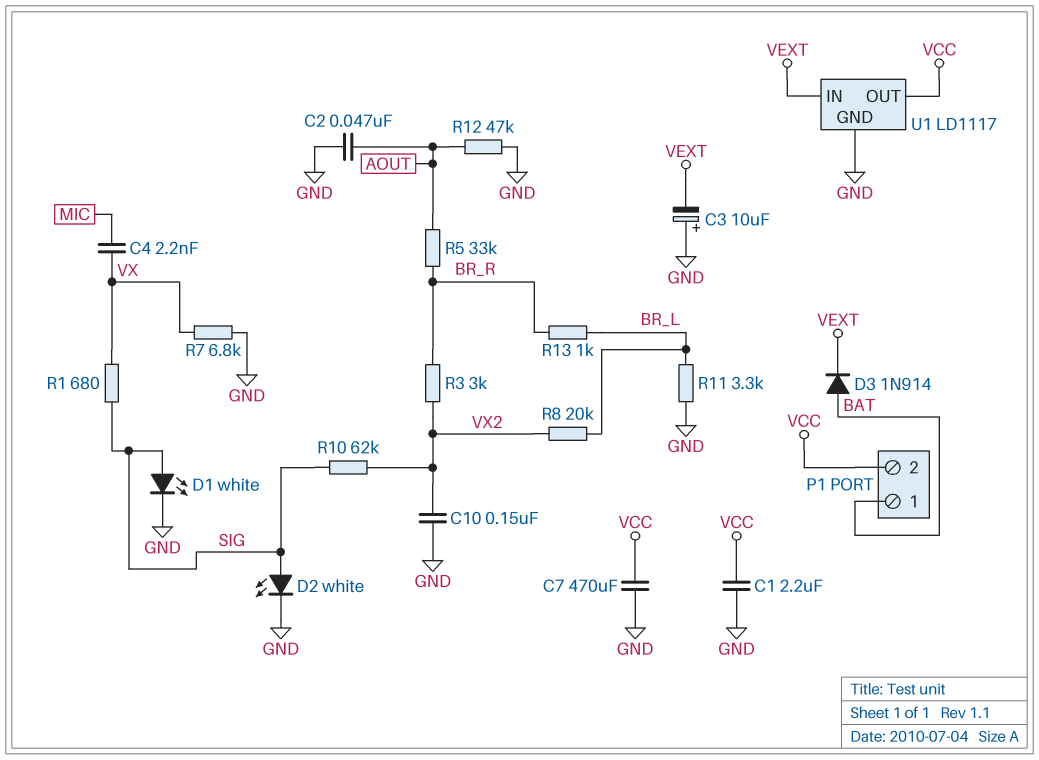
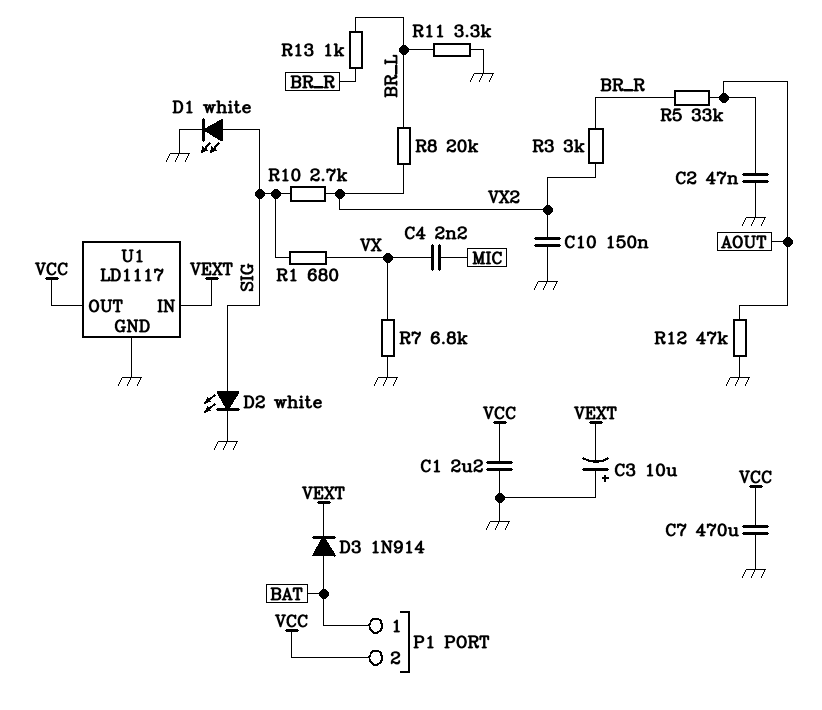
R10: 62k (SIG, VX2) -> 2.7k (SIG, VX2)

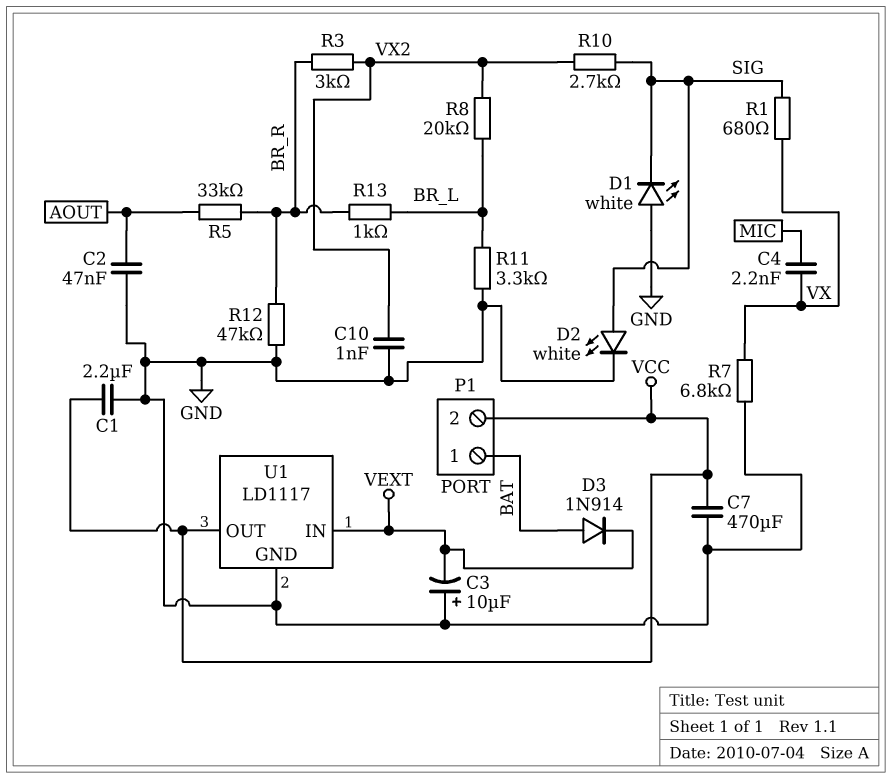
C10: 150nF (GND, VX2) -> 1nF (GND, VX2)
D1: LED white (A SIG, K GND) -> LED white (A GND, K SIG)
R12: 47k (AOUT, GND) -> 47k (BR_R, GND)

